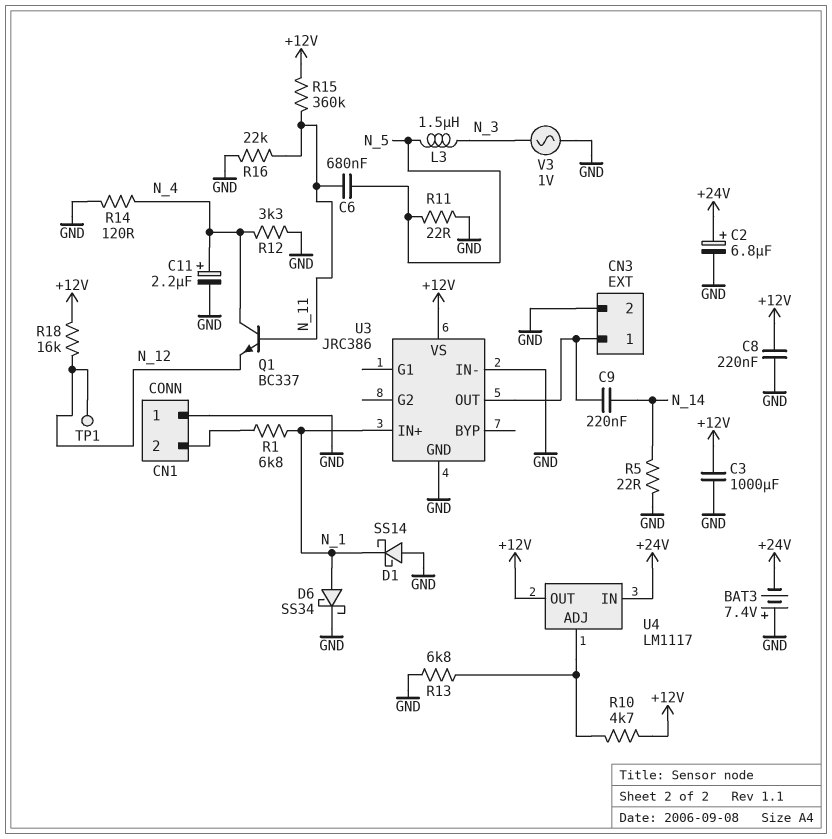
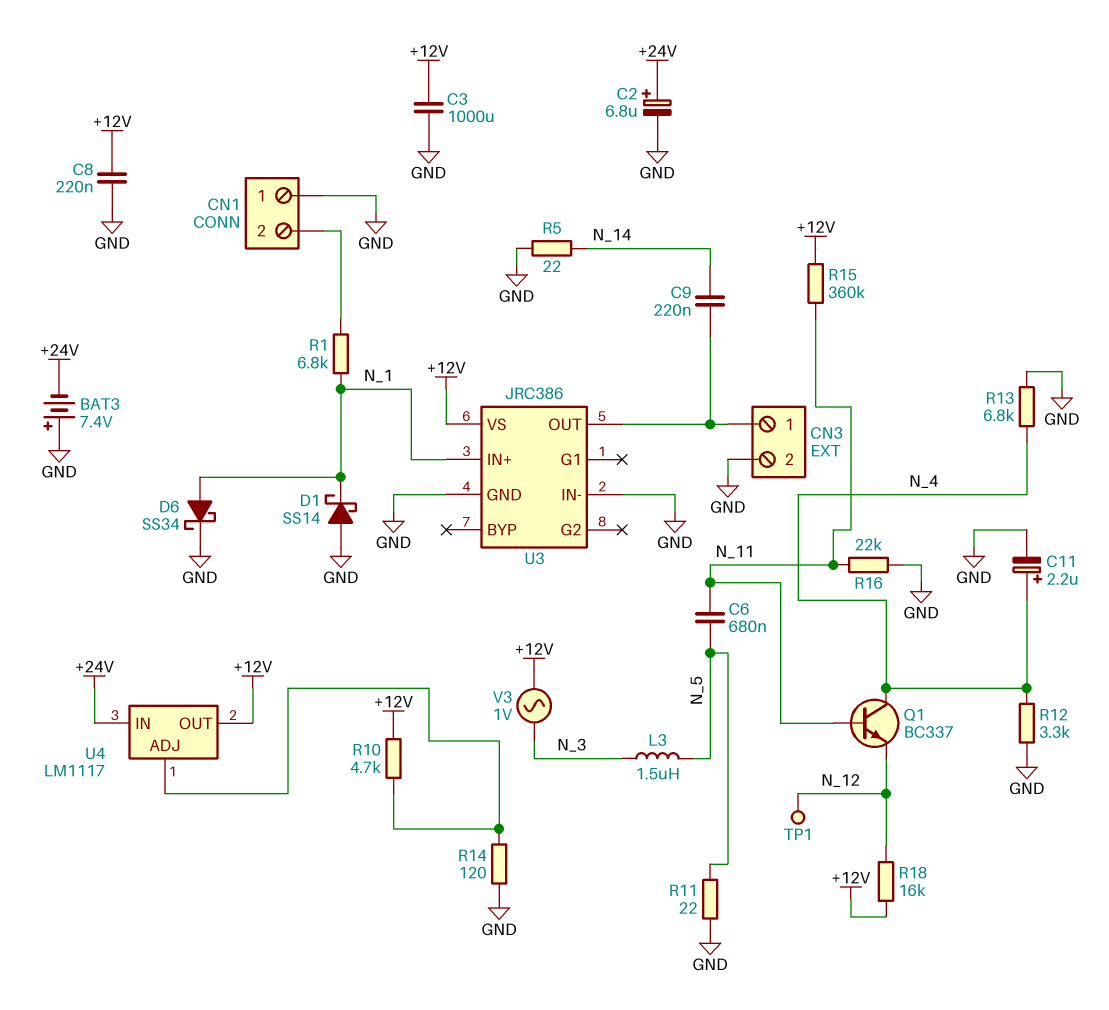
R13: 6.8k (GND, U4/ADJ) -> 6.8k (GND, N_4)
R14: 120 (GND, N_4) -> 120 (GND, U4/ADJ)
V3: AC 1V (GND, N_3) -> AC 1V (+12V, N_3)

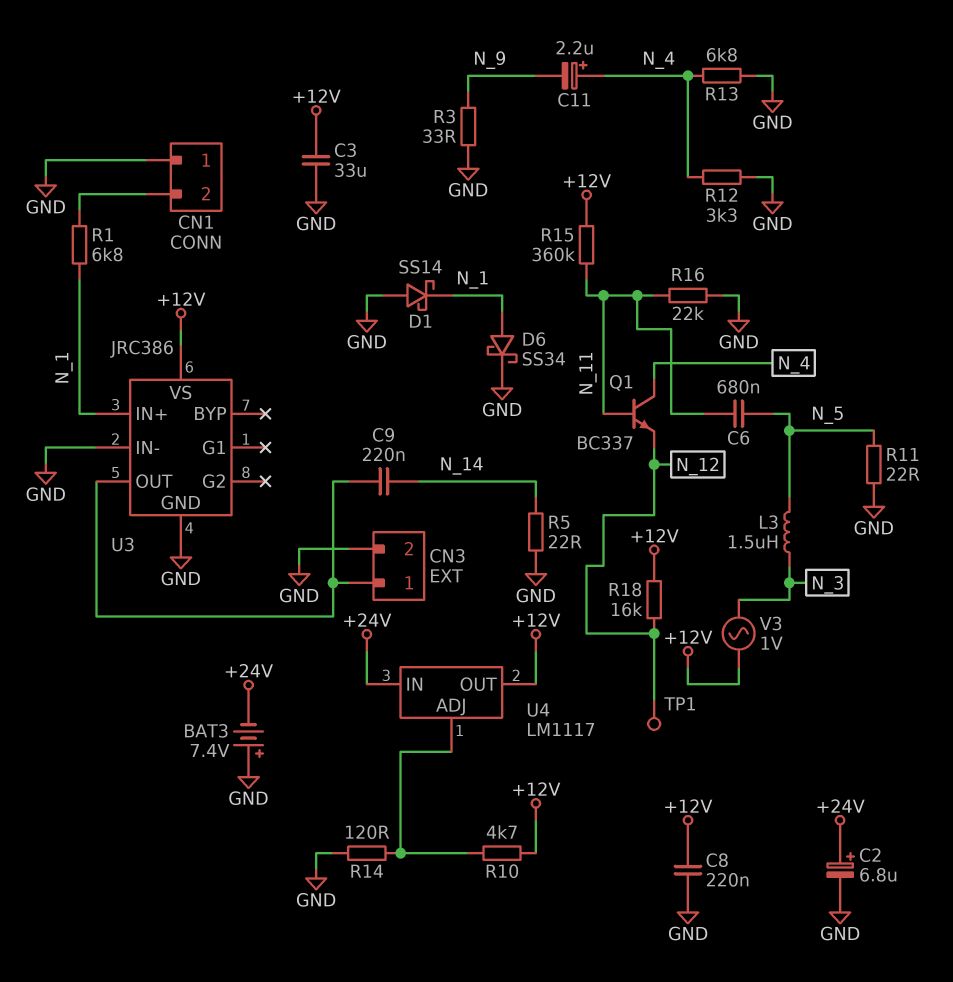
C3: 1000uF (+12V, GND) -> 33uF (+12V, GND)
C11: 2.2uF (plus N_4, minus GND) -> 2.2uF (plus N_4, minus N_9)
R3: none -> 33 (GND, N_9)

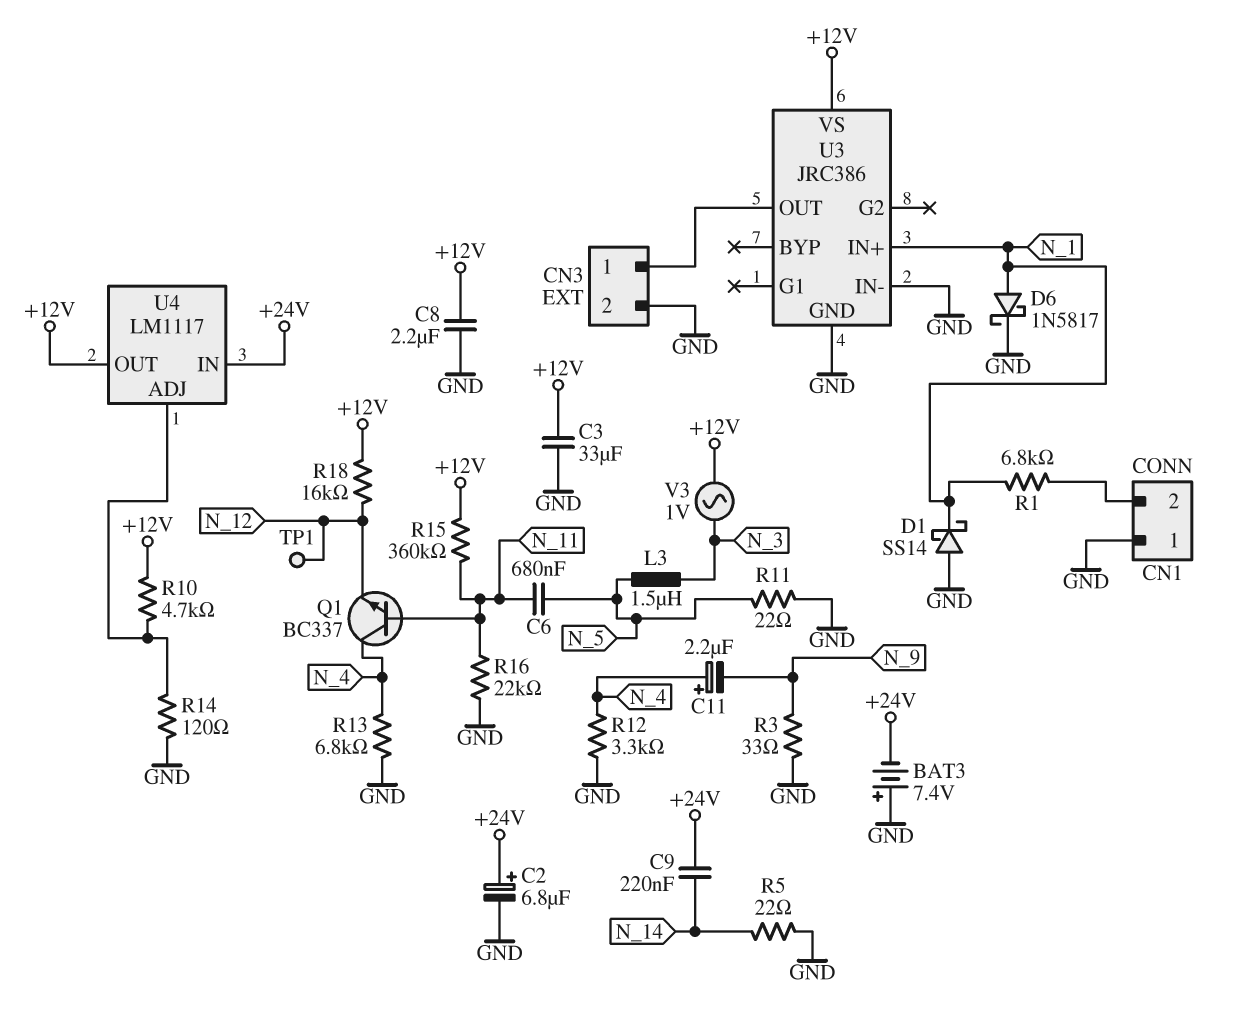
C8: 220nF (+12V, GND) -> 2.2uF (+12V, GND)
C9: 220nF (CN3/1, N_14) -> 220nF (+24V, N_14)
D6: schottky SS34 (A N_1, K GND) -> schottky 1N5817 (A N_1, K GND)

